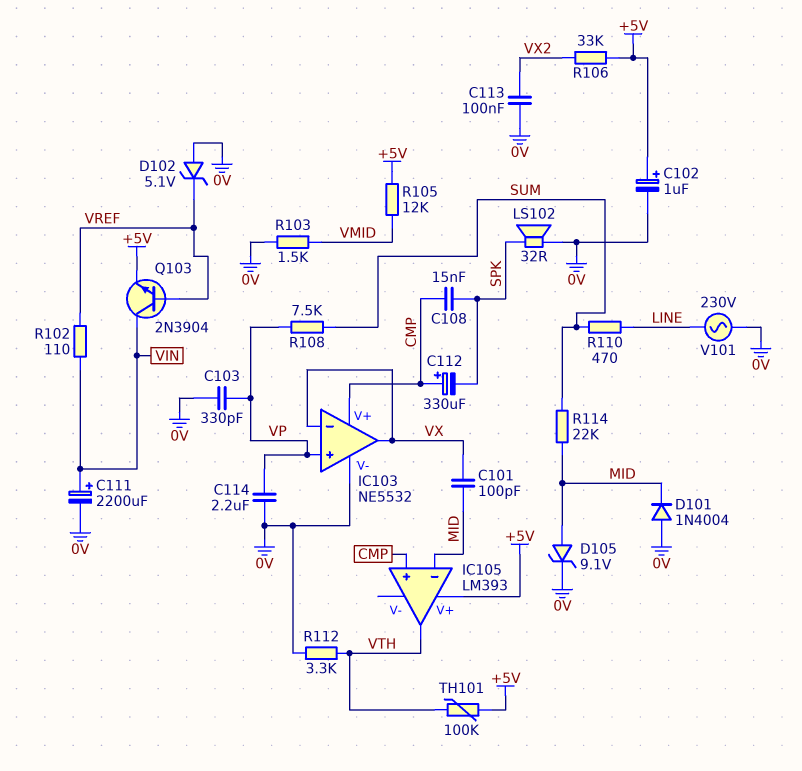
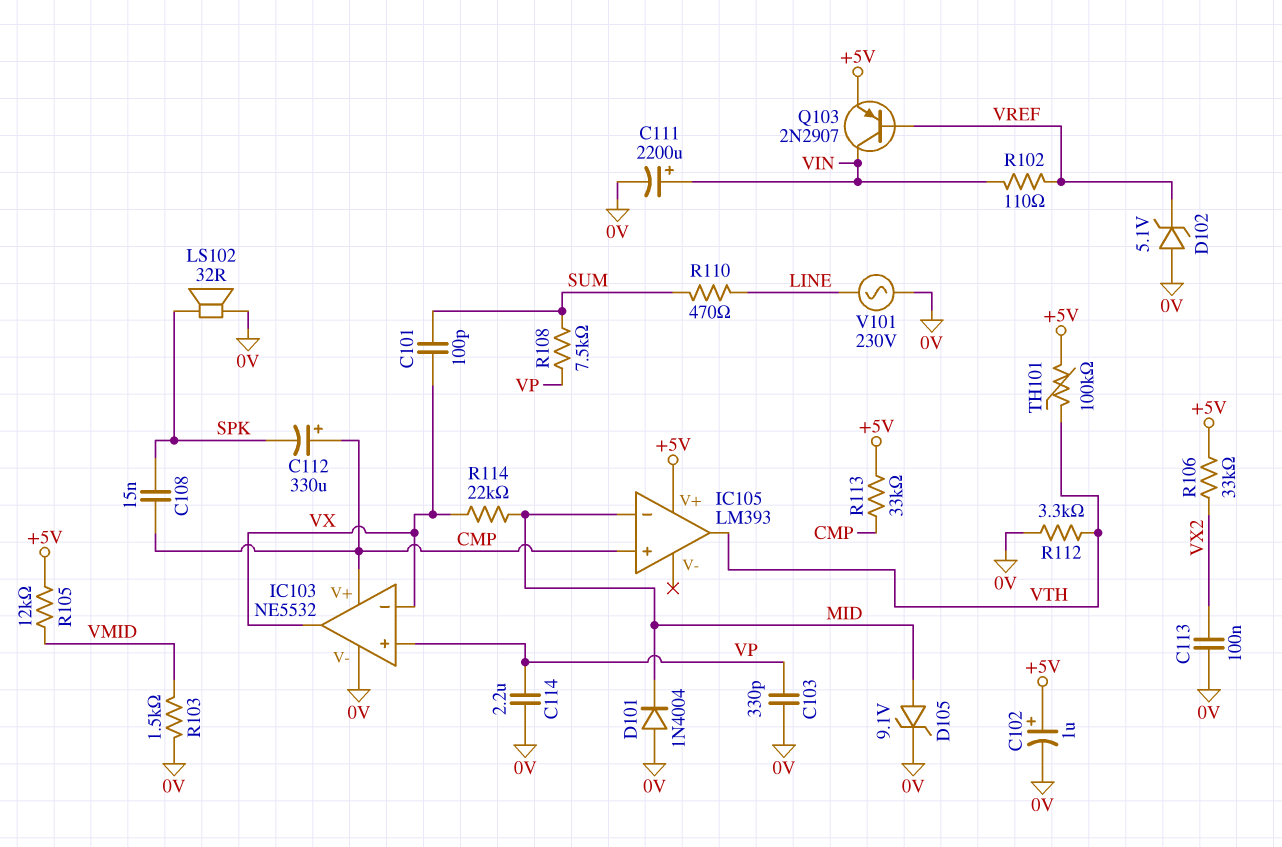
C101: 100pF (MID, VX) -> 100pF (SUM, VX)
Q103: NPN 2N3904 (B VREF, C VIN, E +5V) -> PNP 2N2907 (B VREF, C VIN, E +5V)
R113: none -> 33k (+5V, CMP)
R114: 22k (MID, SUM) -> 22k (MID, VX)

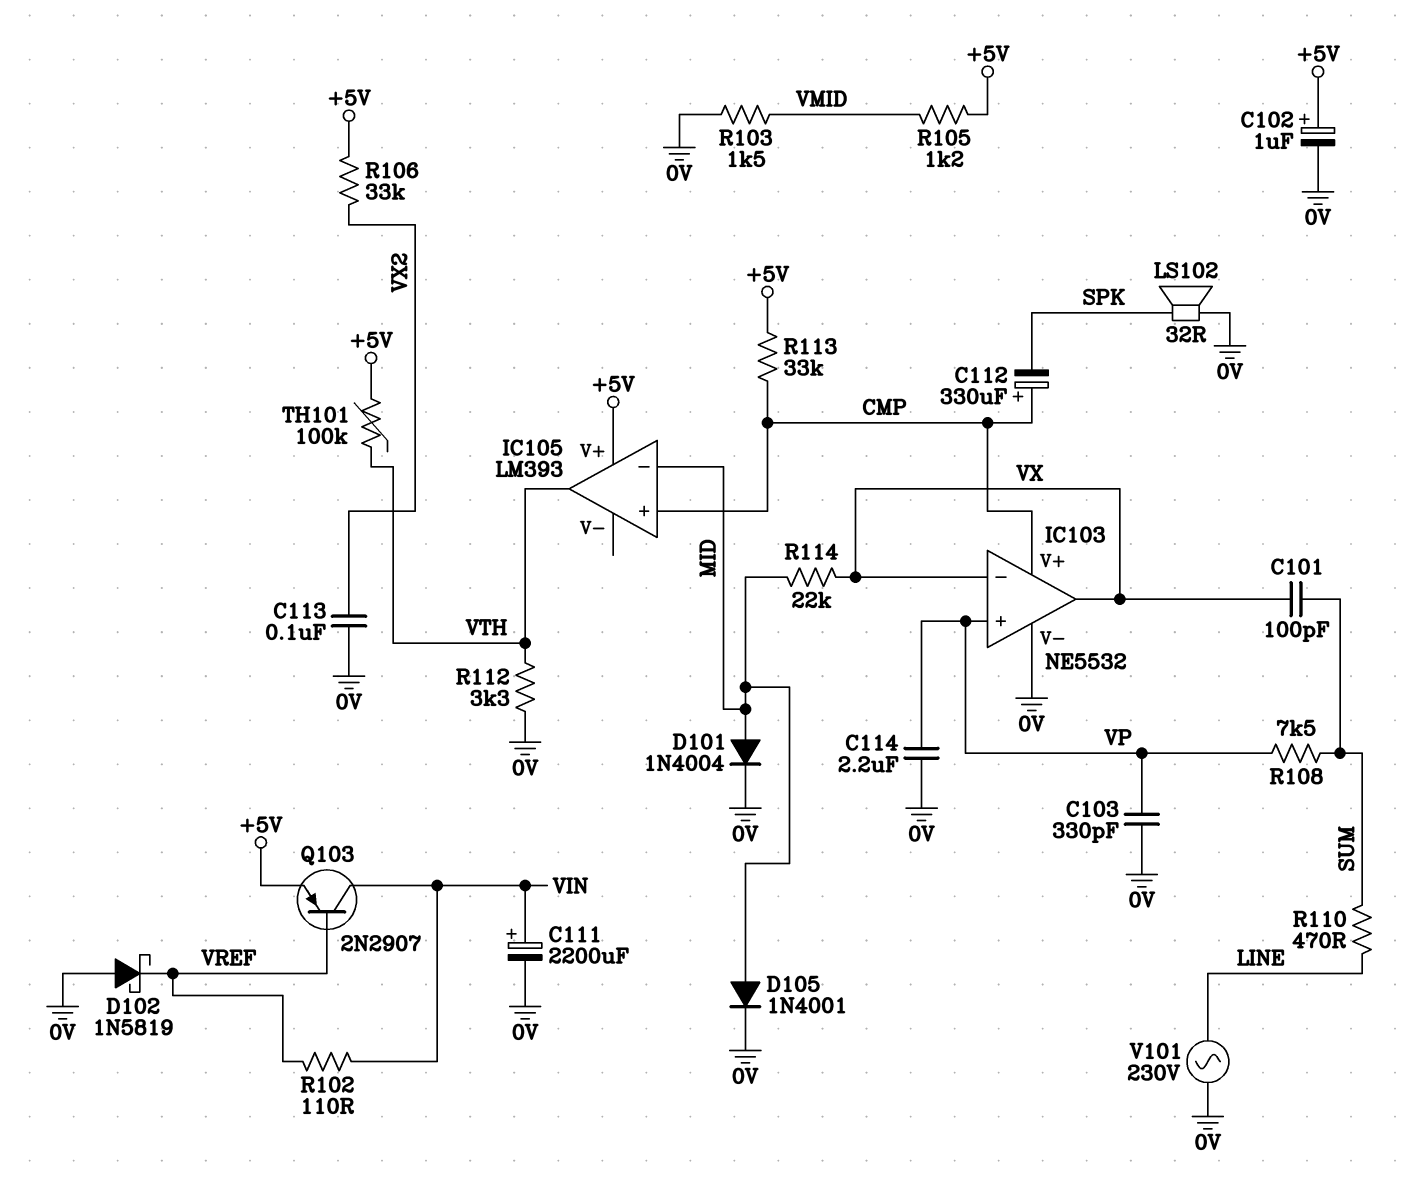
C108: 15nF (CMP, SPK) -> none
D101: diode 1N4004 (A 0V, K MID) -> diode 1N4004 (A MID, K 0V)
D102: zener 5.1V (A 0V, K VREF) -> schottky 1N5819 (A 0V, K VREF)
D105: zener 9.1V (A MID, K 0V) -> diode 1N4001 (A MID, K 0V)
R105: 12k (+5V, VMID) -> 1.2k (+5V, VMID)

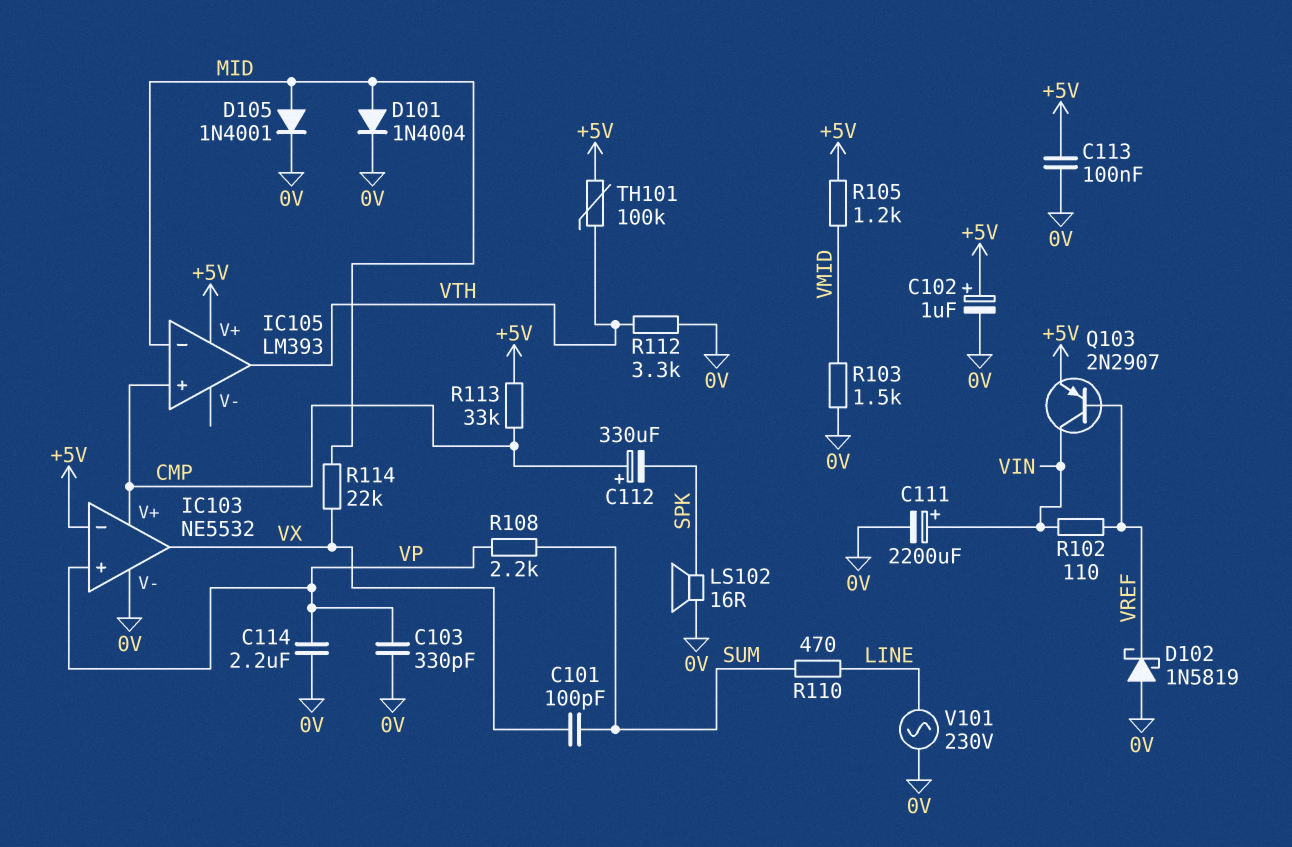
C113: 100nF (0V, VX2) -> 100nF (+5V, 0V)
IC103 pin in-: VX -> +5V
LS102: speaker 32R (0V, SPK) -> speaker 16R (0V, SPK)
R106: 33k (+5V, VX2) -> none
R108: 7.5k (SUM, VP) -> 2.2k (SUM, VP)

